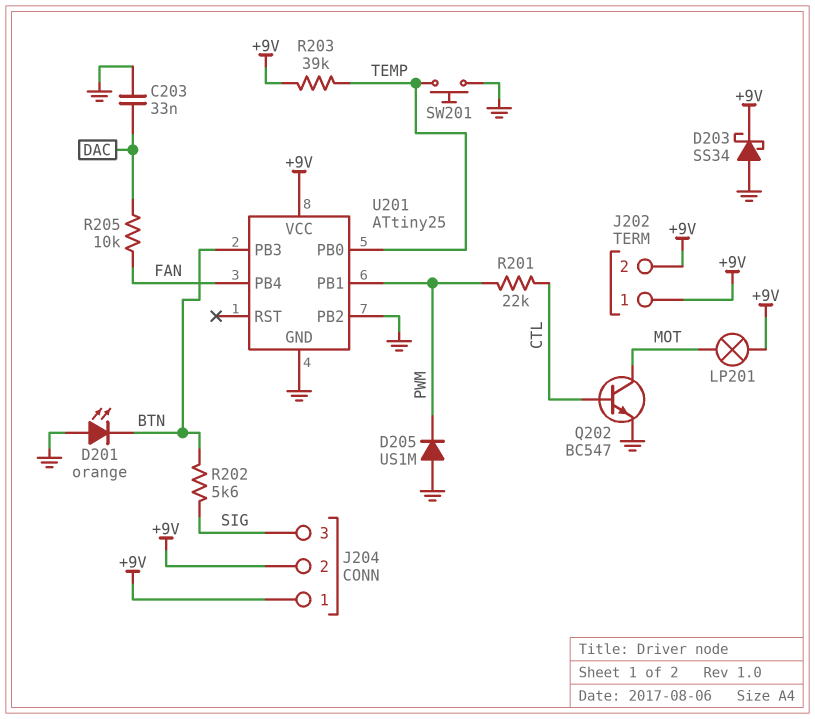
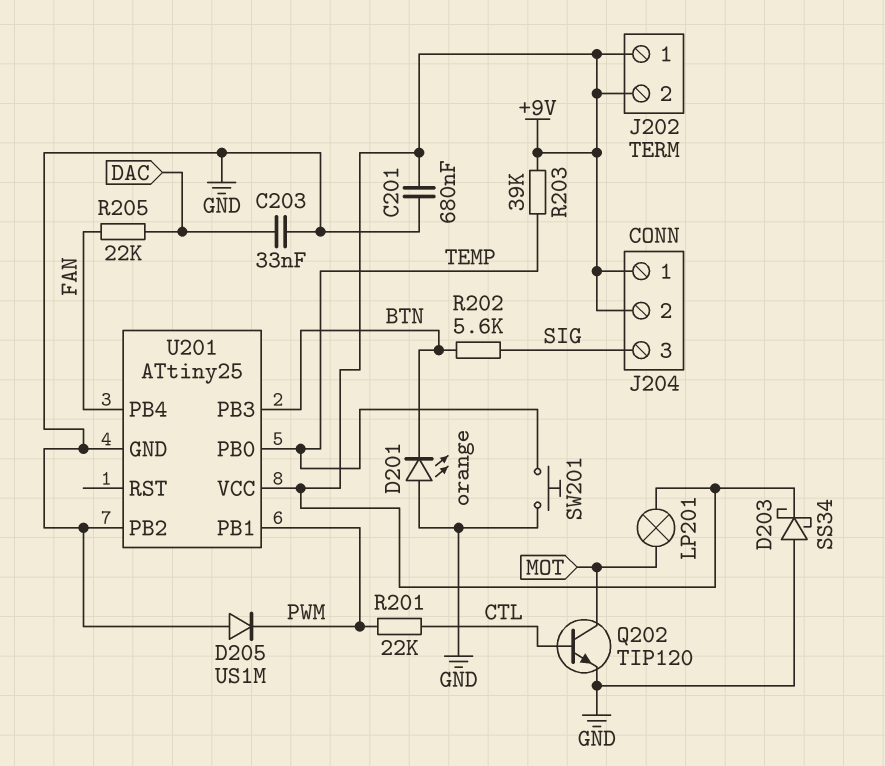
C201: none -> 680nF (+9V, GND)
Q202: NPN BC547 (B CTL, C MOT, E GND) -> NPN TIP120 (B CTL, C MOT, E GND)
R205: 10k (DAC, FAN) -> 22k (DAC, FAN)

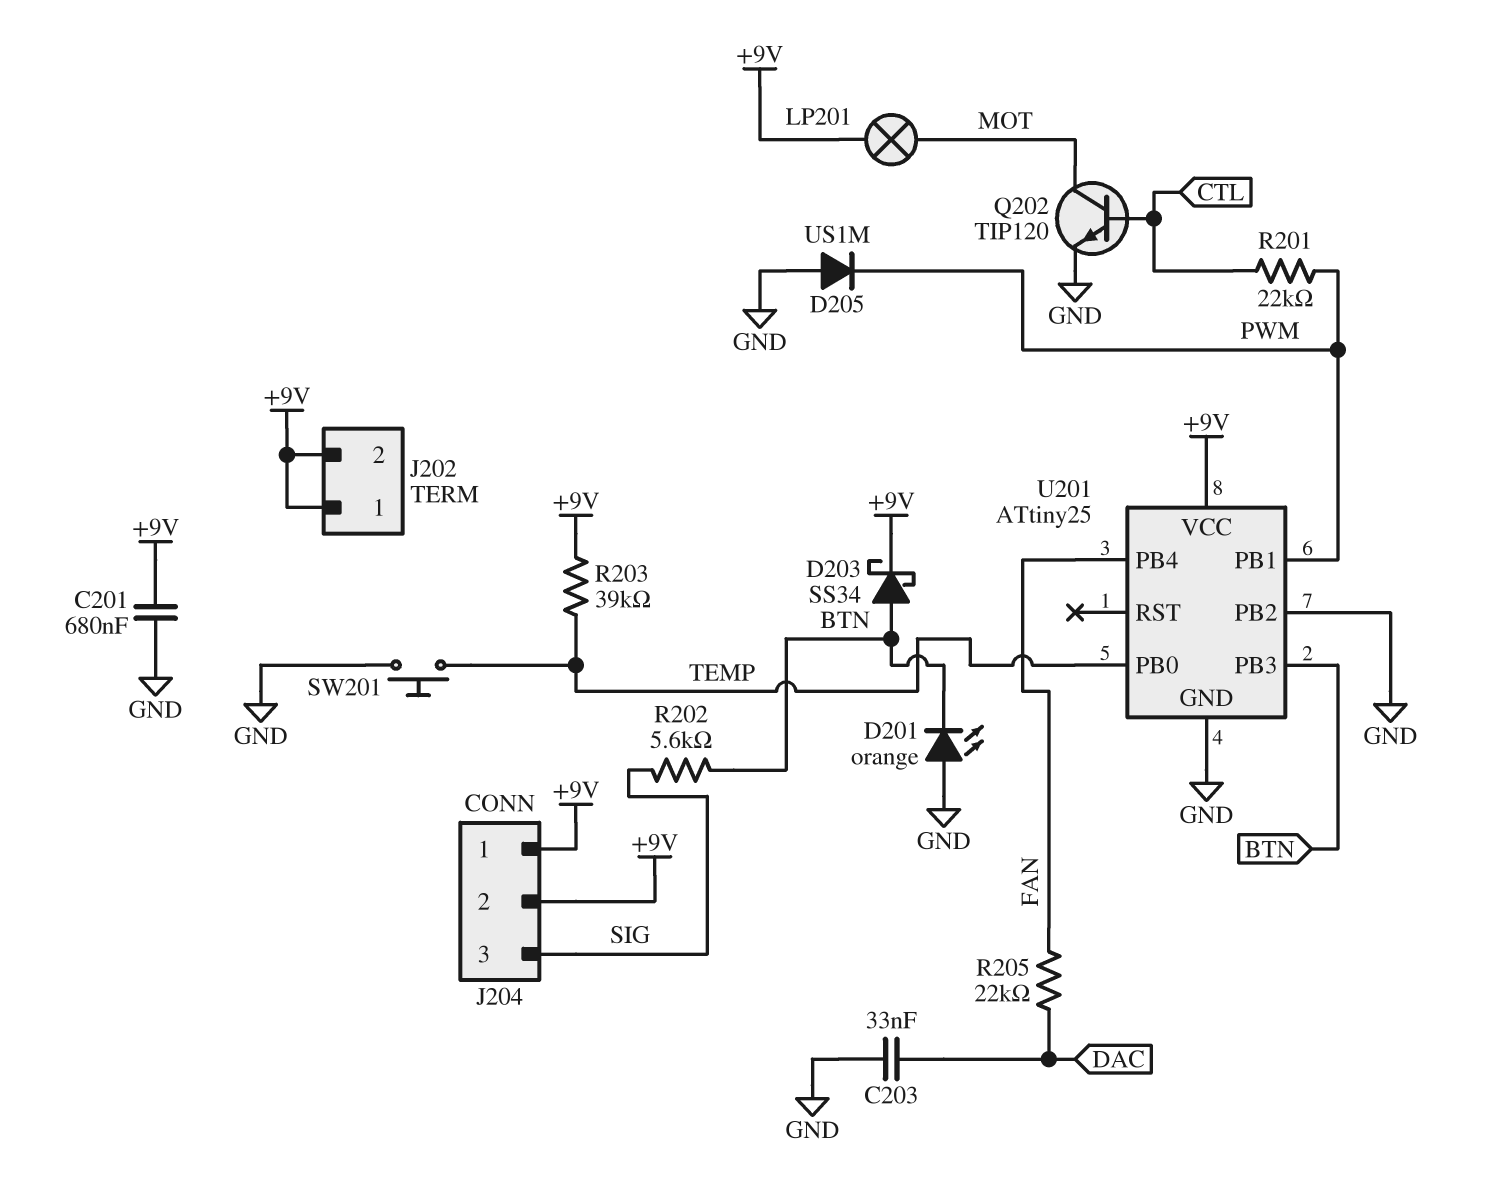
D203: schottky SS34 (A GND, K +9V) -> schottky SS34 (A BTN, K +9V)

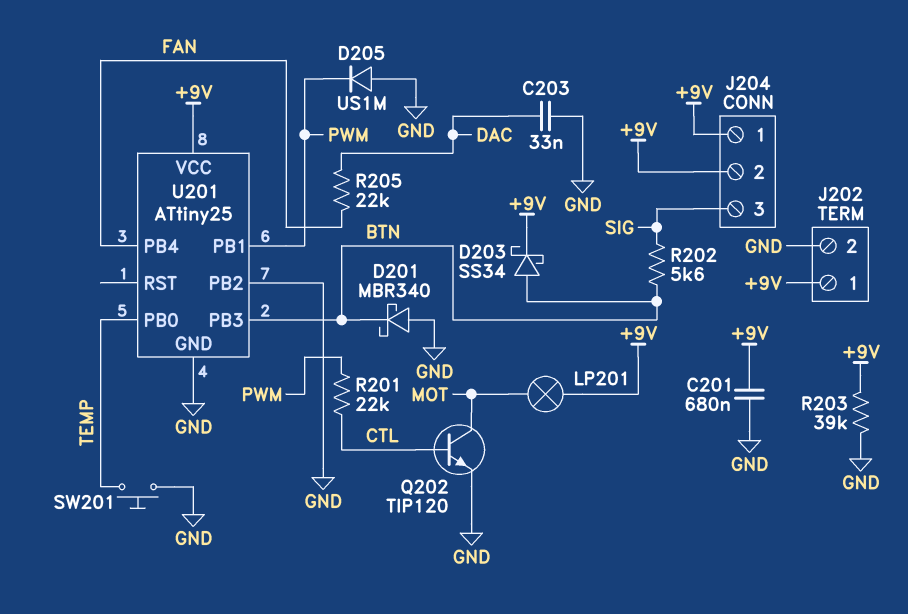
D201: LED orange (A GND, K BTN) -> schottky MBR340 (A GND, K BTN)
J202 pin 2: +9V -> GND
R203: 39k (+9V, TEMP) -> 39k (+9V, GND)

